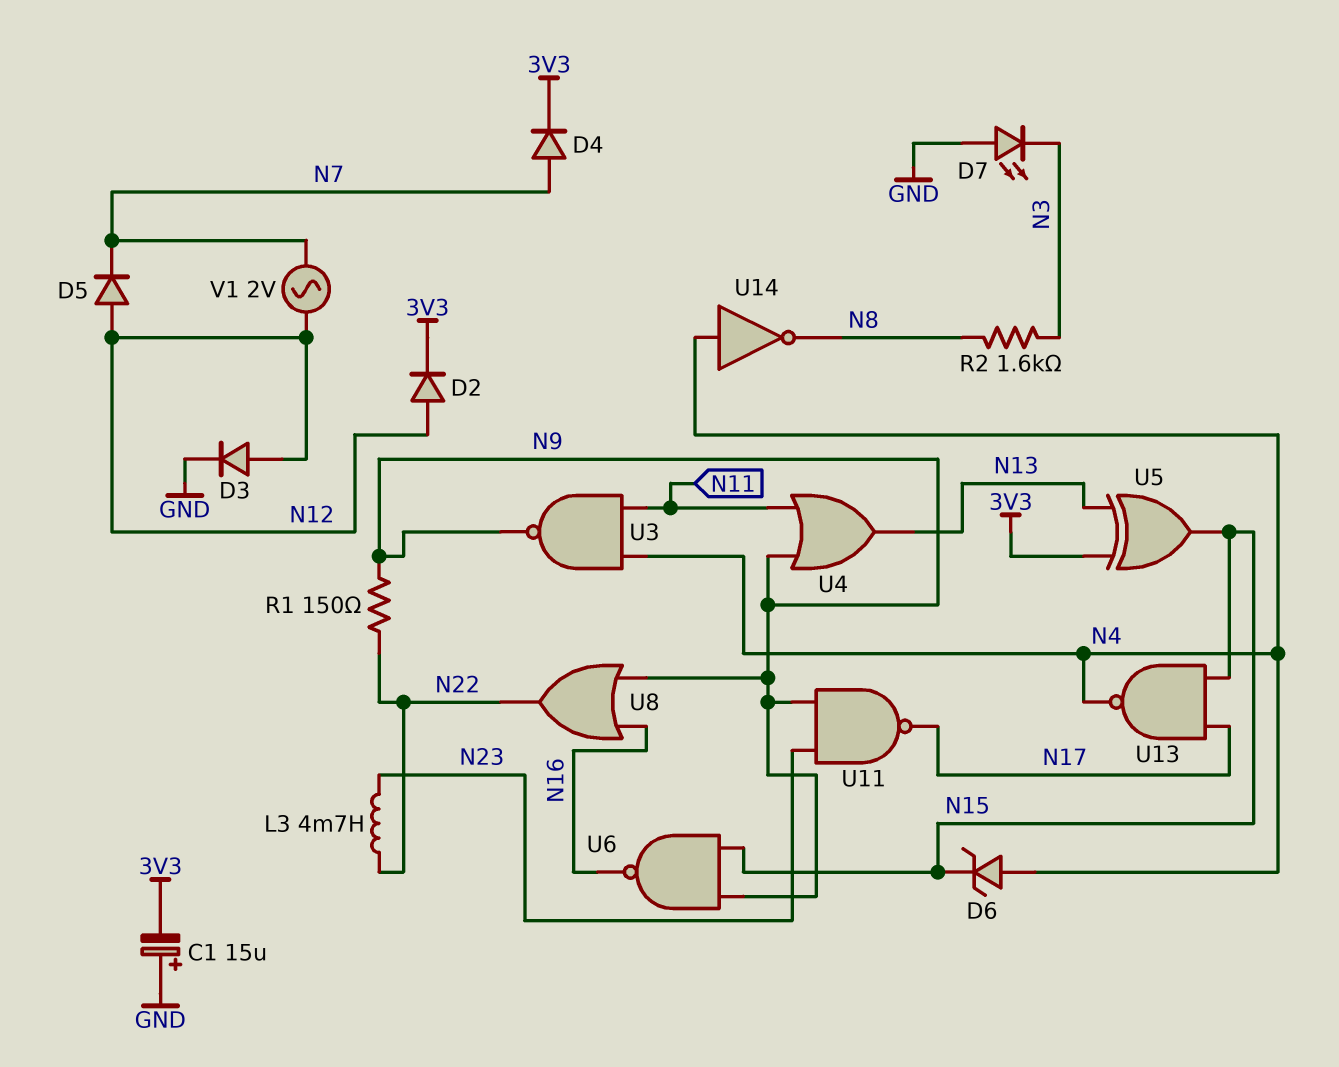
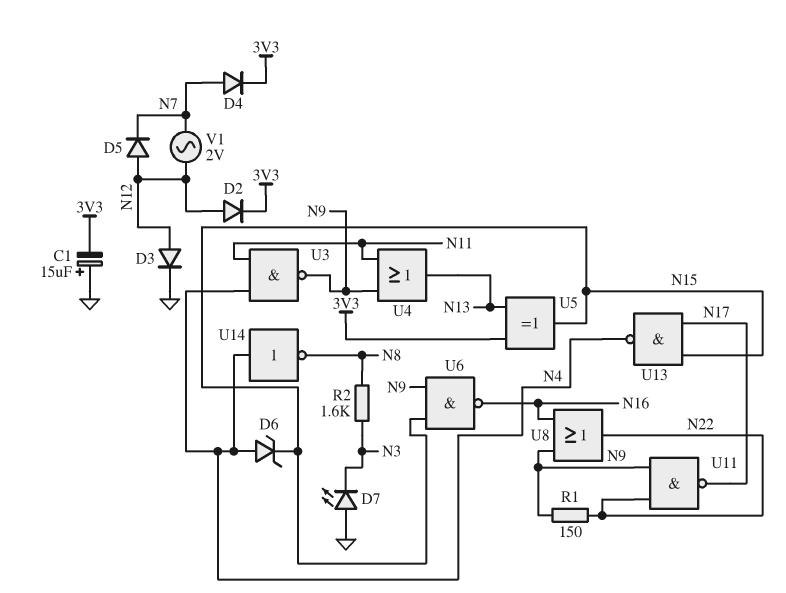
L3: 4.7mH (N22, N23) -> none
U11: NAND (in N9, in N23, out N17) -> NAND (in N9, in N22, out N17)

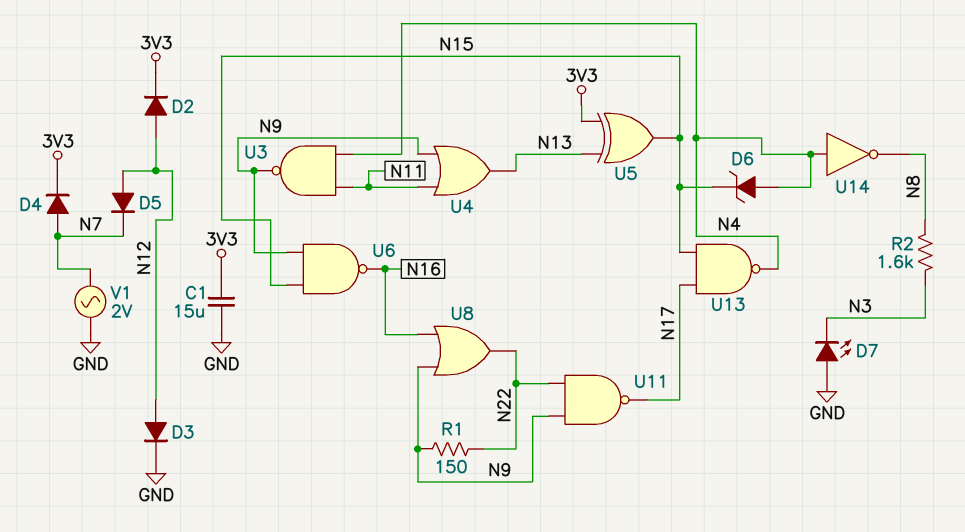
C1: 15uF (plus GND, minus 3V3) -> 15uF (3V3, GND)
V1: AC 2V (N7, N12) -> AC 2V (GND, N7)

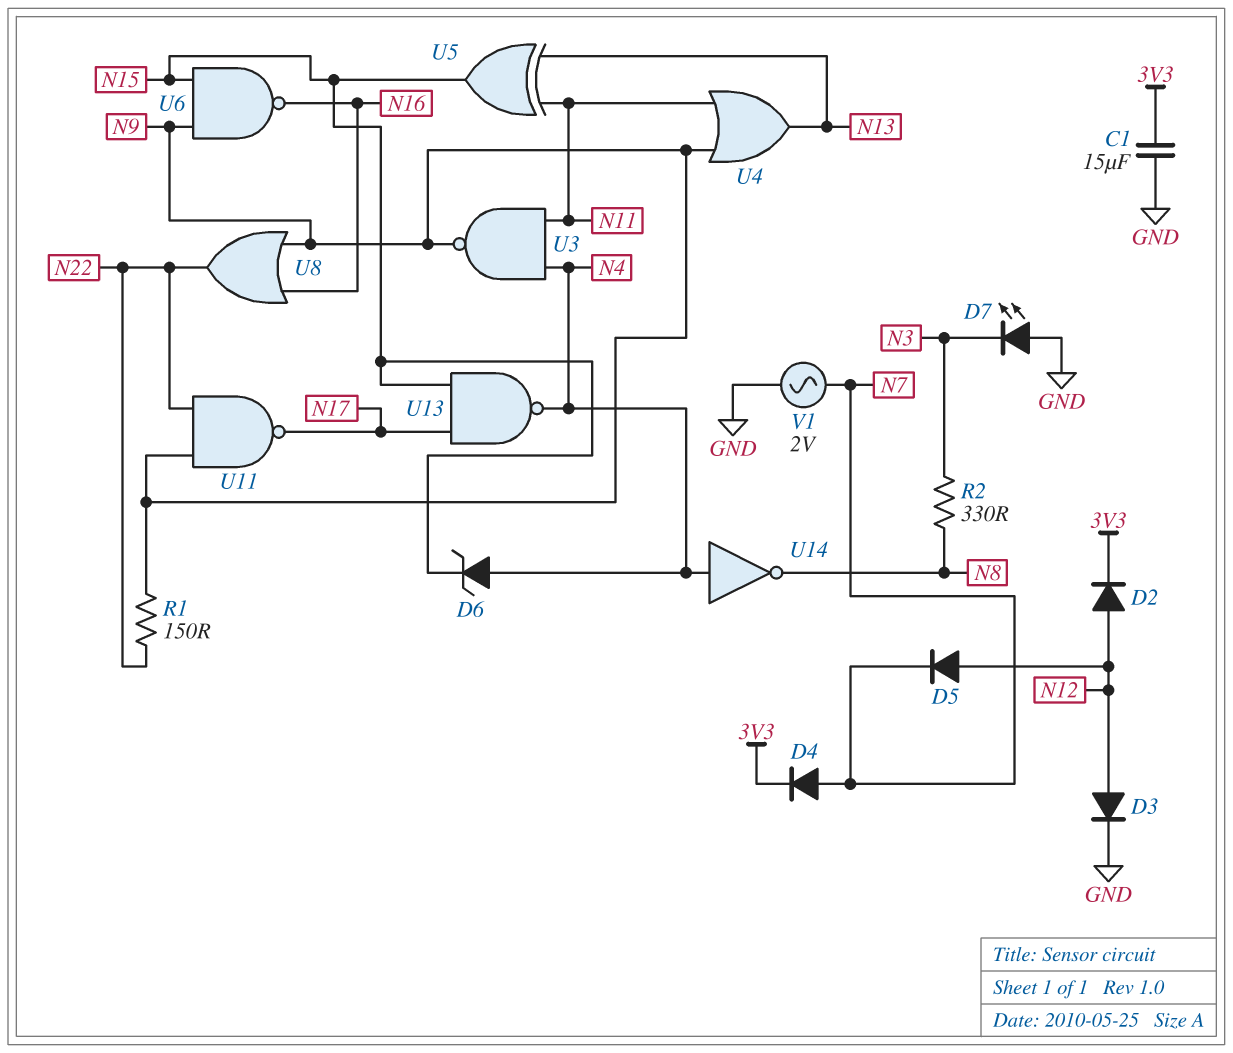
R2: 1.6k (N3, N8) -> 330 (N3, N8)
U5: XOR (in 3V3, in N13, out N15) -> XOR (in N11, in N13, out N15)

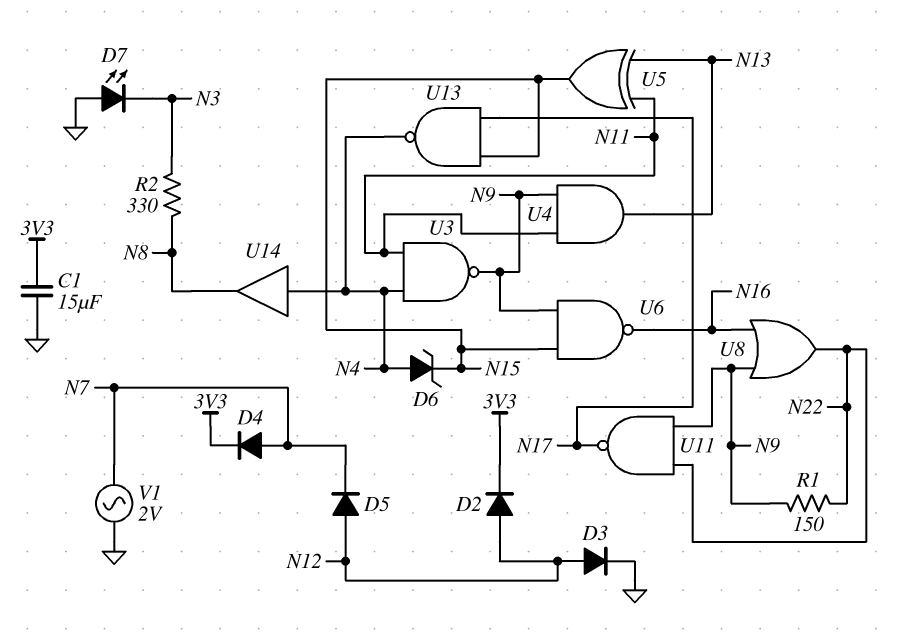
U4: OR (in N9, in N11, out N13) -> AND (in N9, in N11, out N13)
U14: NOT (in N4, out N8) -> buffer (in N4, out N8)

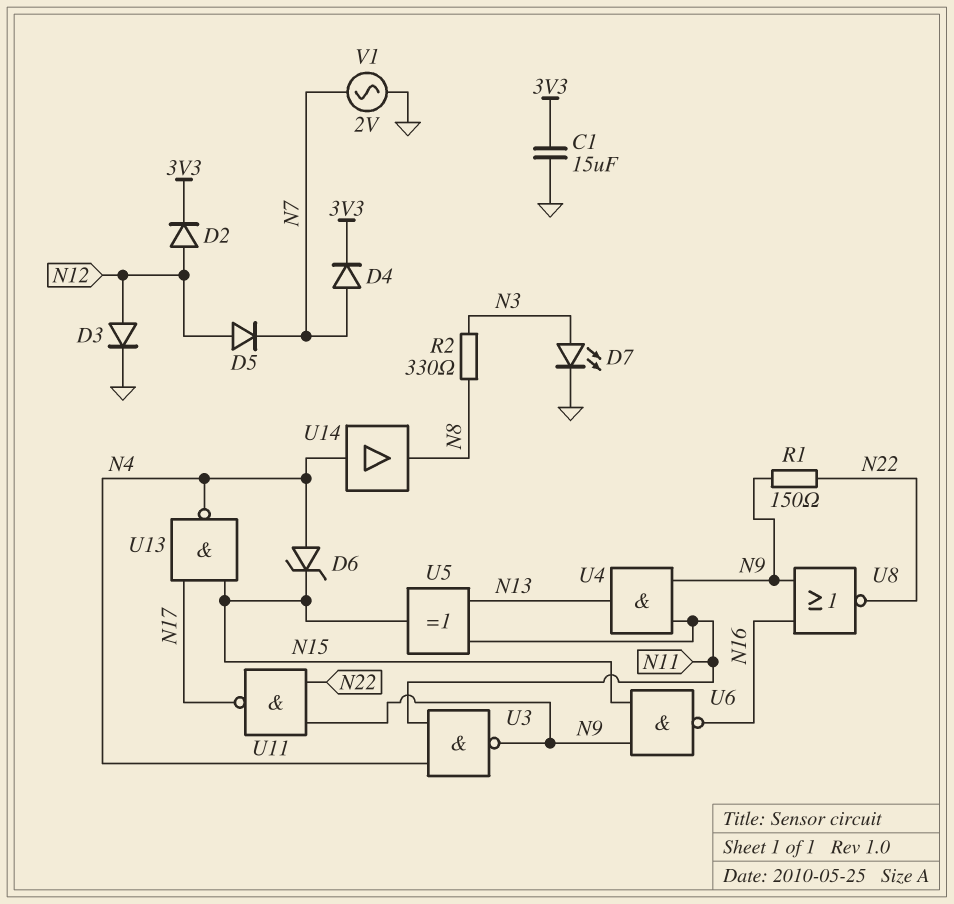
D7: LED (A GND, K N3) -> LED (A N3, K GND)
U8: OR (in N9, in N16, out N22) -> NOR (in N9, in N16, out N22)

